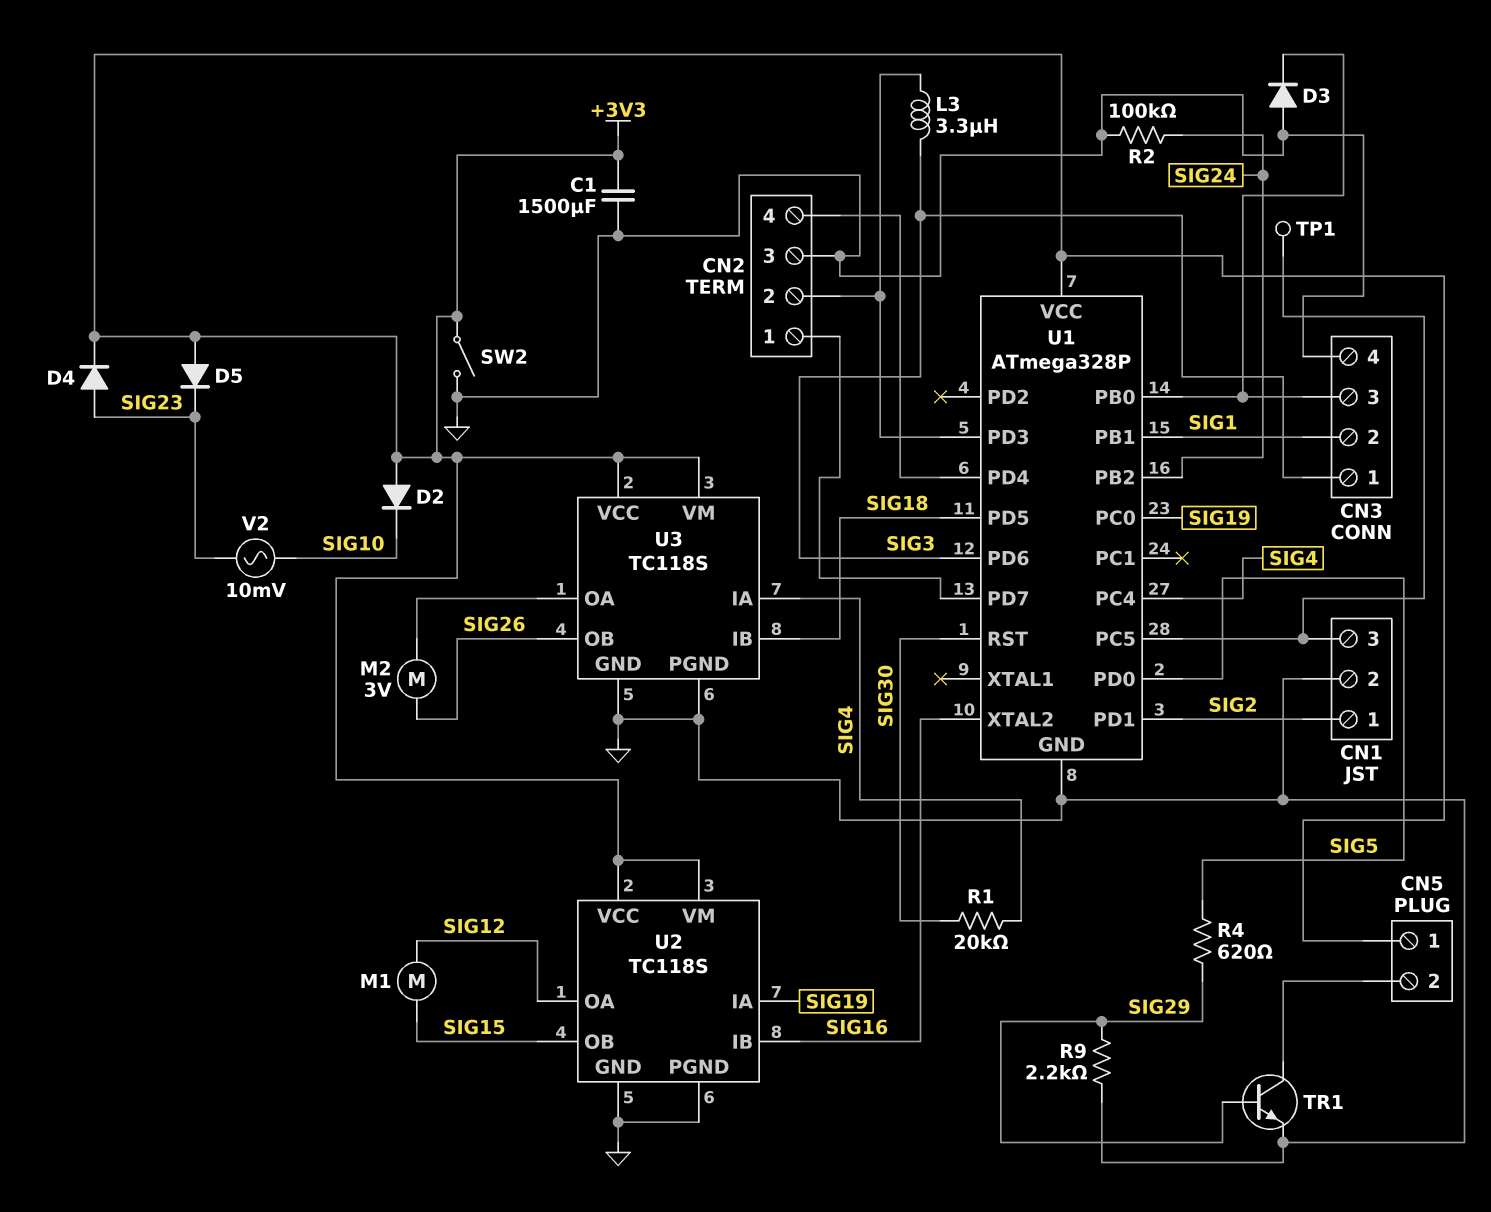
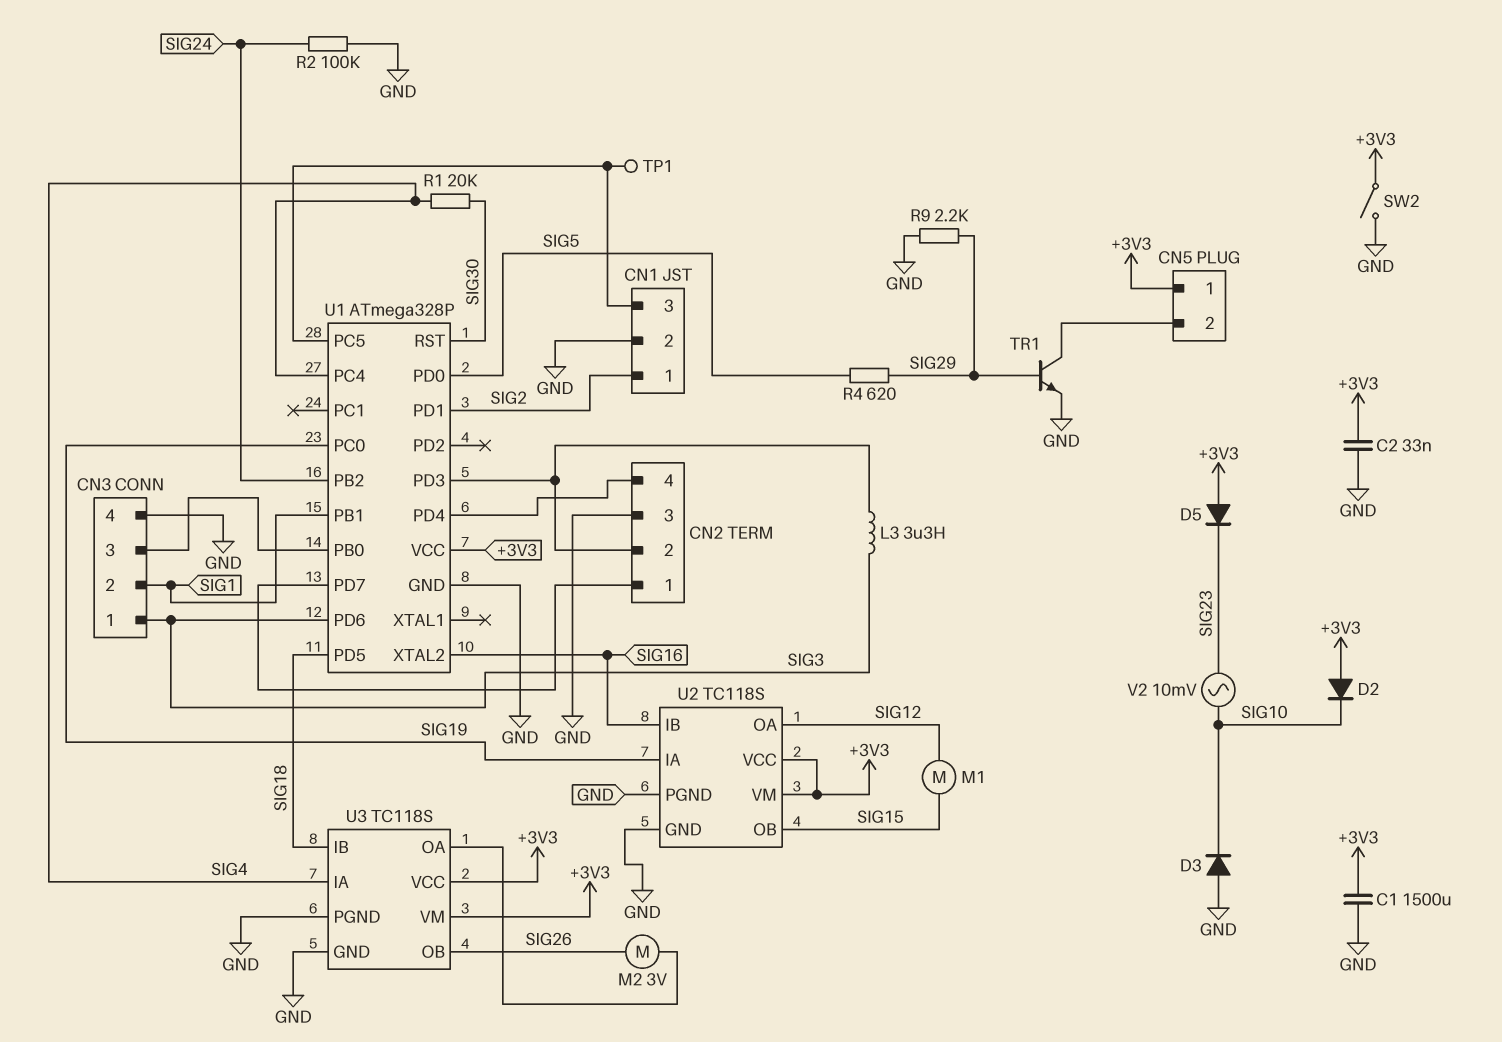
C2: none -> 33nF (+3V3, GND)
D3: diode (A GND, K CN3/3) -> diode (A GND, K SIG10)
D4: diode (A SIG23, K +3V3) -> none

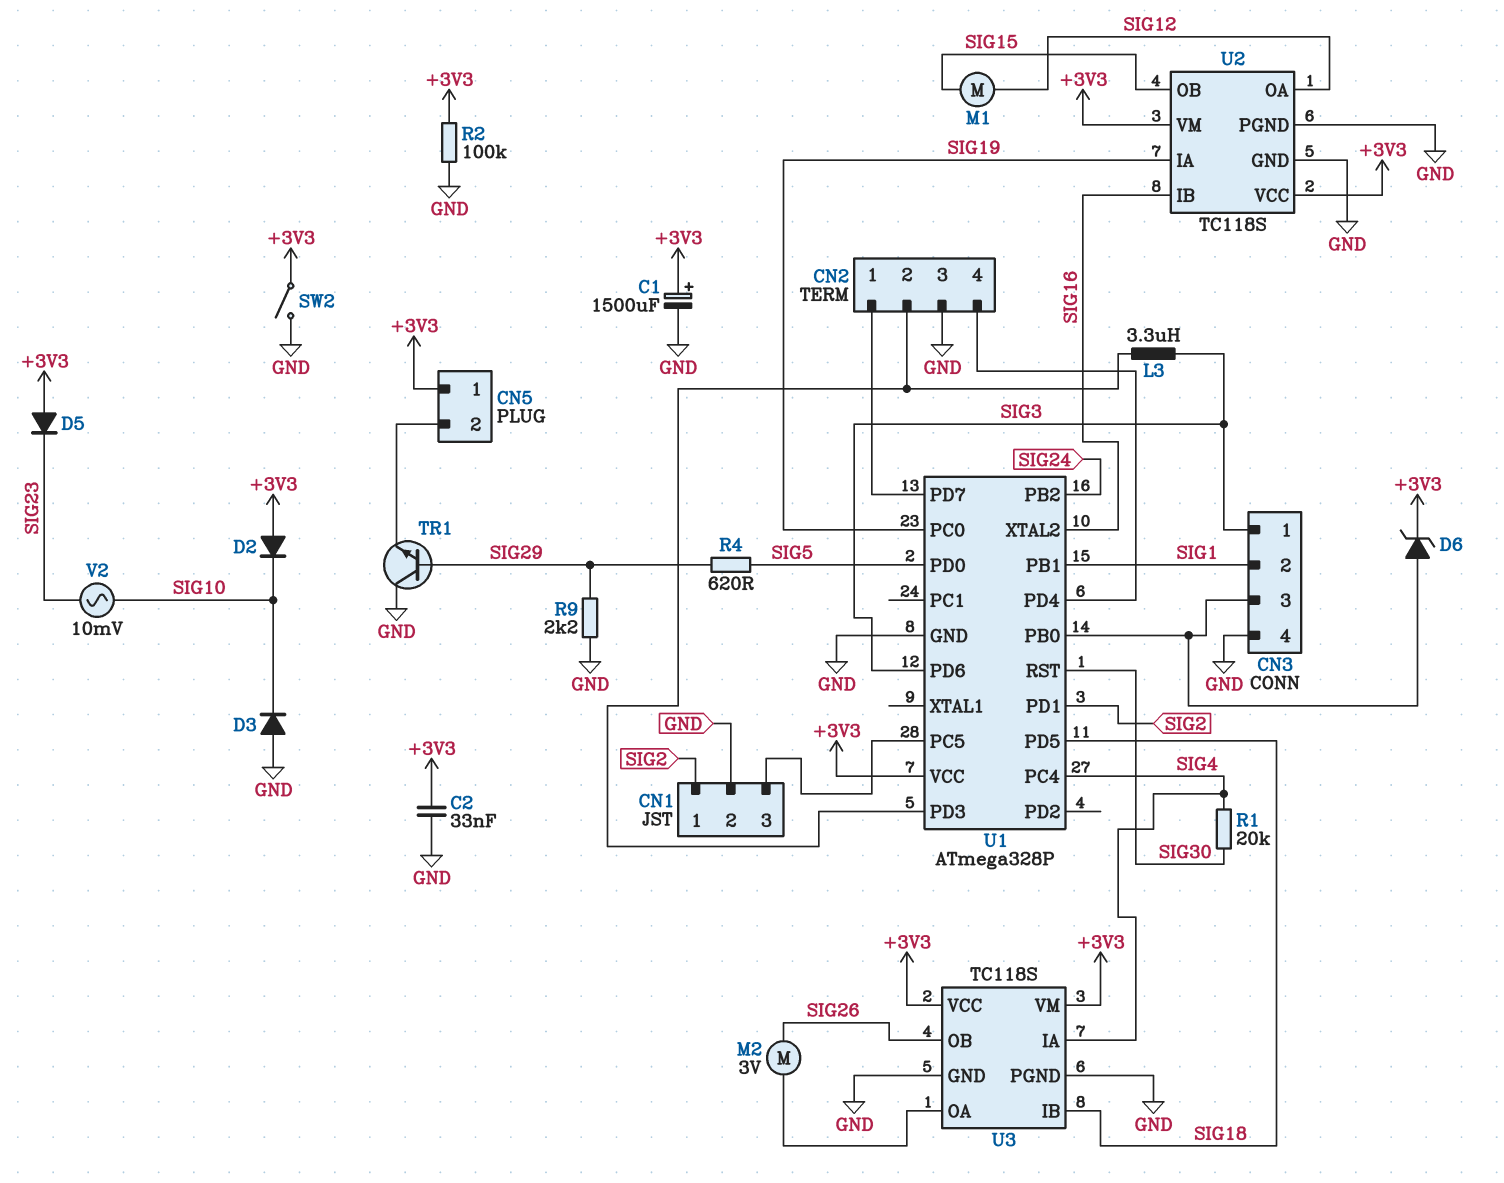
C1: 1500uF (+3V3, GND) -> 1500uF (plus +3V3, minus GND)
D6: none -> zener (A CN3/3, K +3V3)
R2: 100k (GND, SIG24) -> 100k (+3V3, GND)
TP1: test point (CN1/3) -> none
TR1: NPN (B SIG29, C CN5/2, E GND) -> NPN (B SIG29, C GND, E CN5/2)

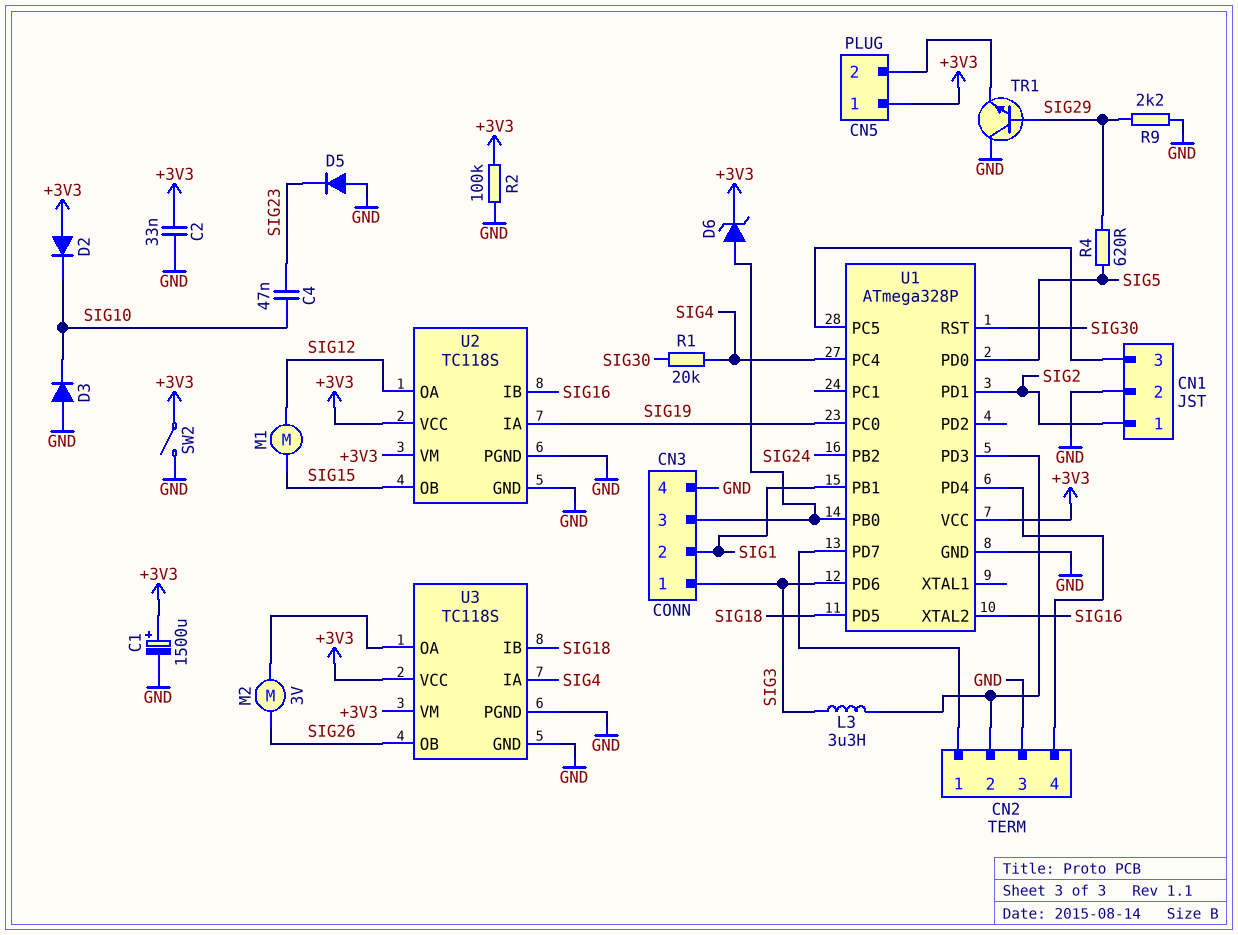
C4: none -> 47nF (SIG10, SIG23)
D5: diode (A +3V3, K SIG23) -> diode (A GND, K SIG23)
V2: AC 10mV (SIG10, SIG23) -> none

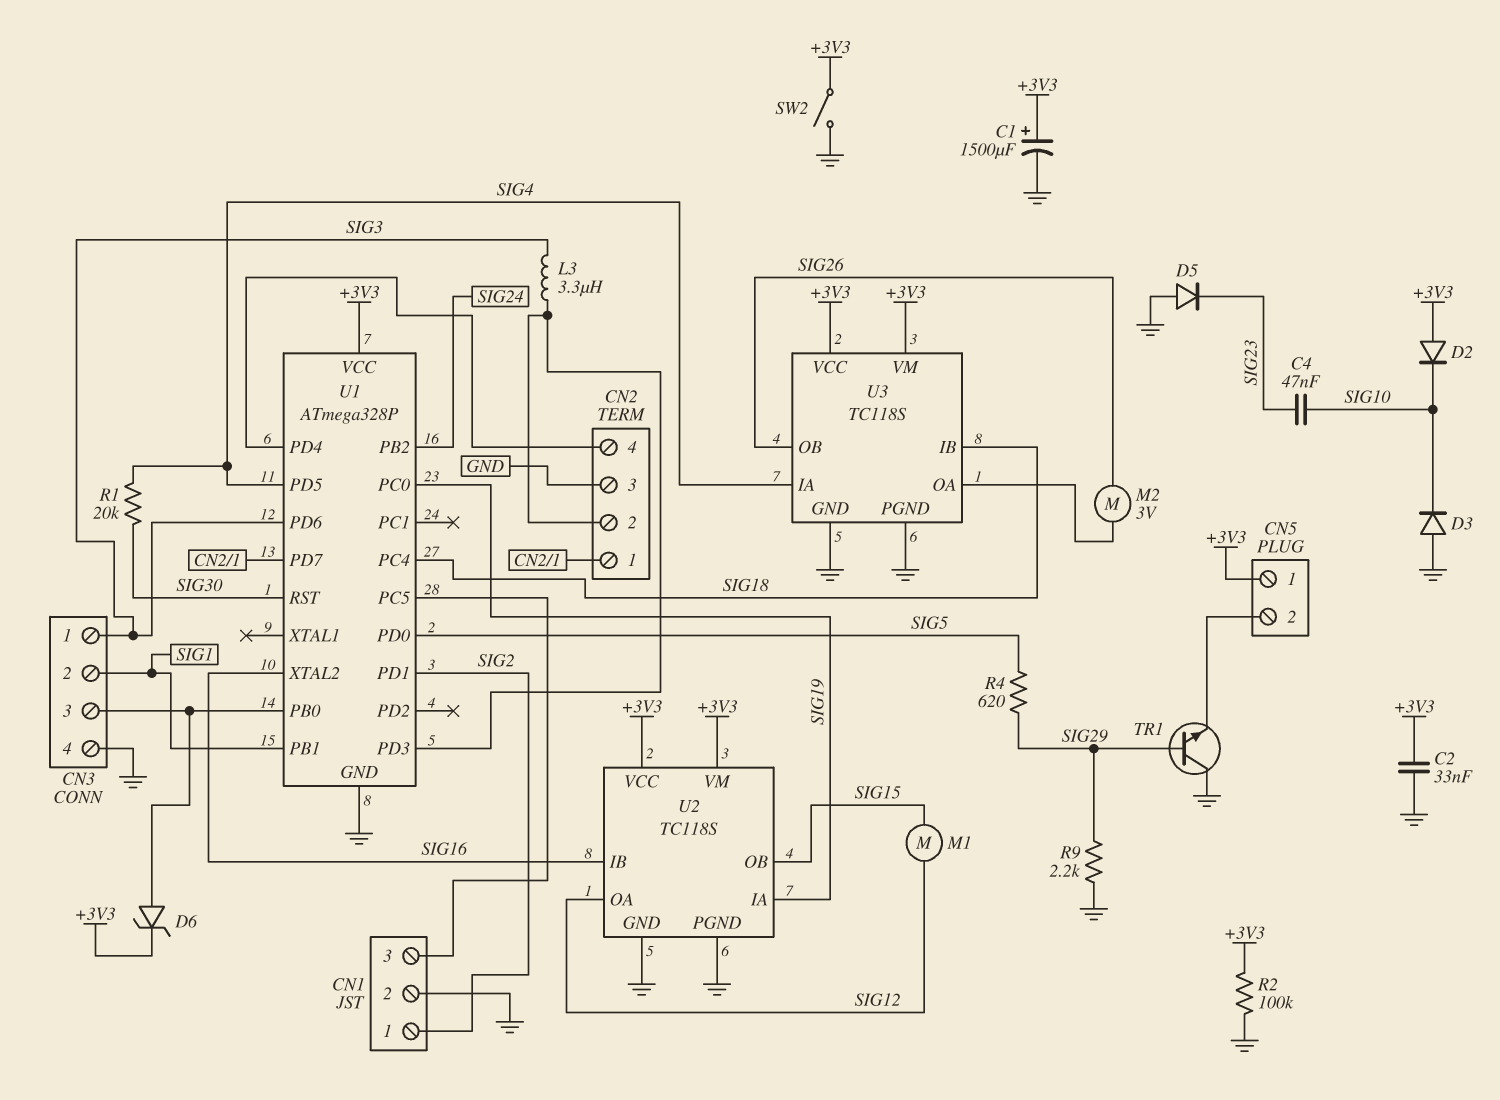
U1 pin PC4: SIG4 -> SIG18
U1 pin PD5: SIG18 -> SIG4

